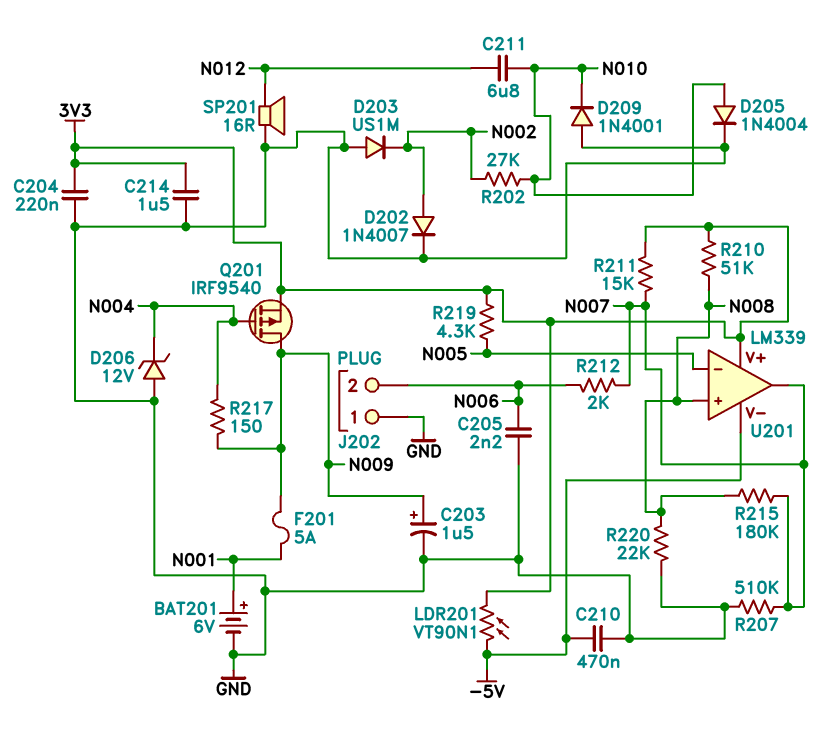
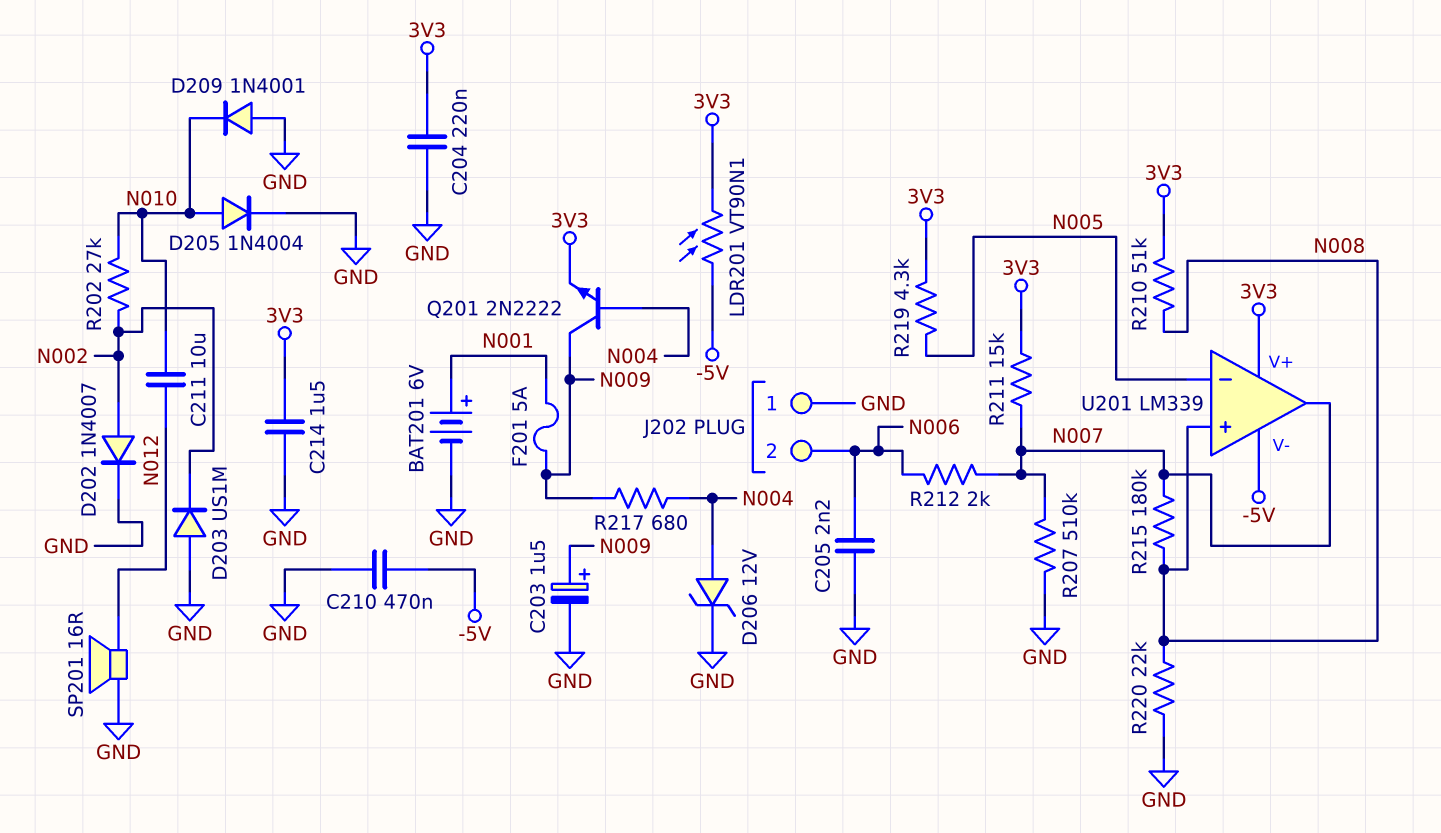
C211: 6.8uF (N010, N012) -> 10uF (N010, N012)
D206: zener 12V (A GND, K N004) -> zener 12V (A N004, K GND)
Q201: PMOS IRF9540 (G N004, D N009, S 3V3) -> NPN 2N2222 (B N004, C N009, E 3V3)
R217: 150 (N004, N009) -> 680 (N004, N009)

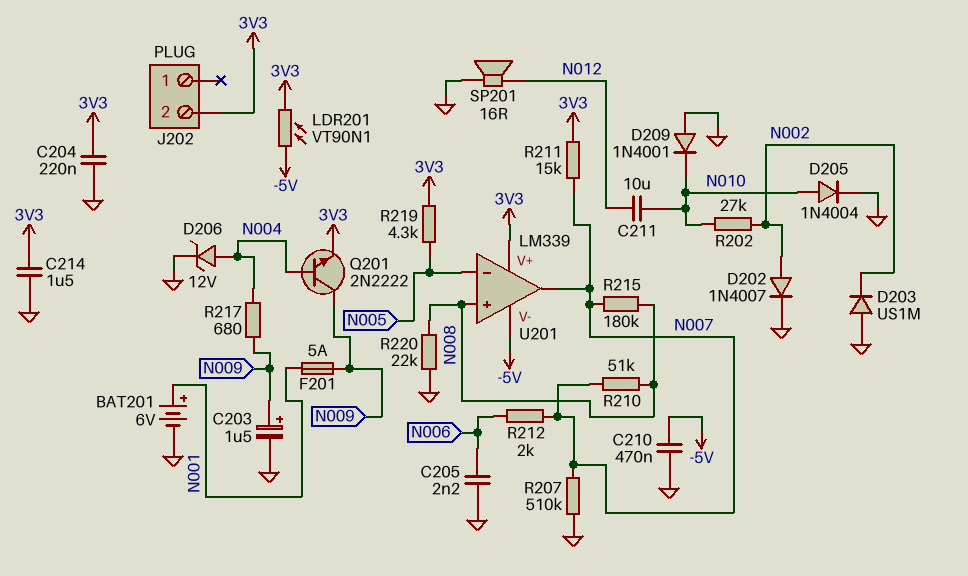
J202 pin 1: GND -> none
J202 pin 2: N006 -> 3V3
R210: 51k (3V3, N008) -> 51k (N007, N008)

